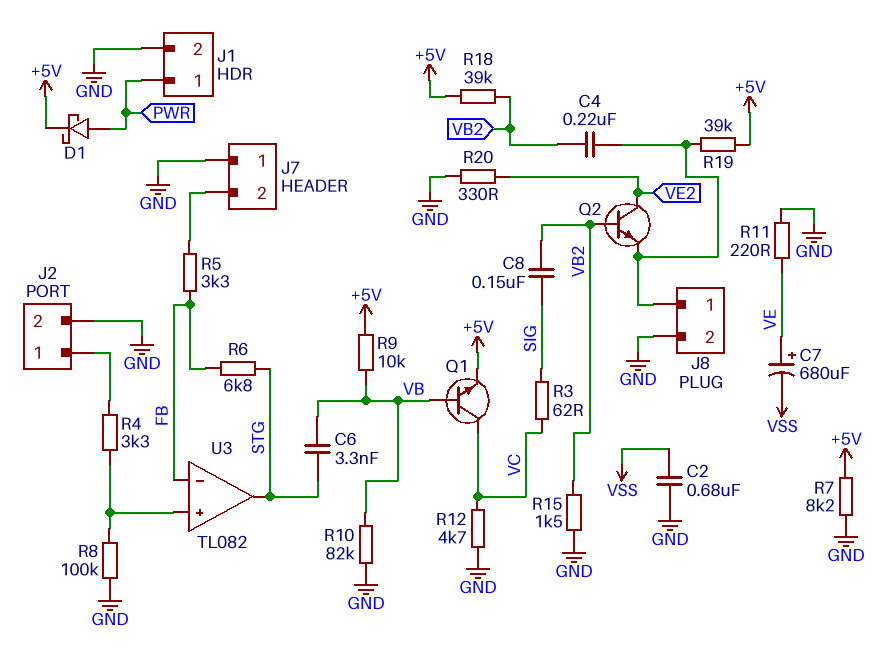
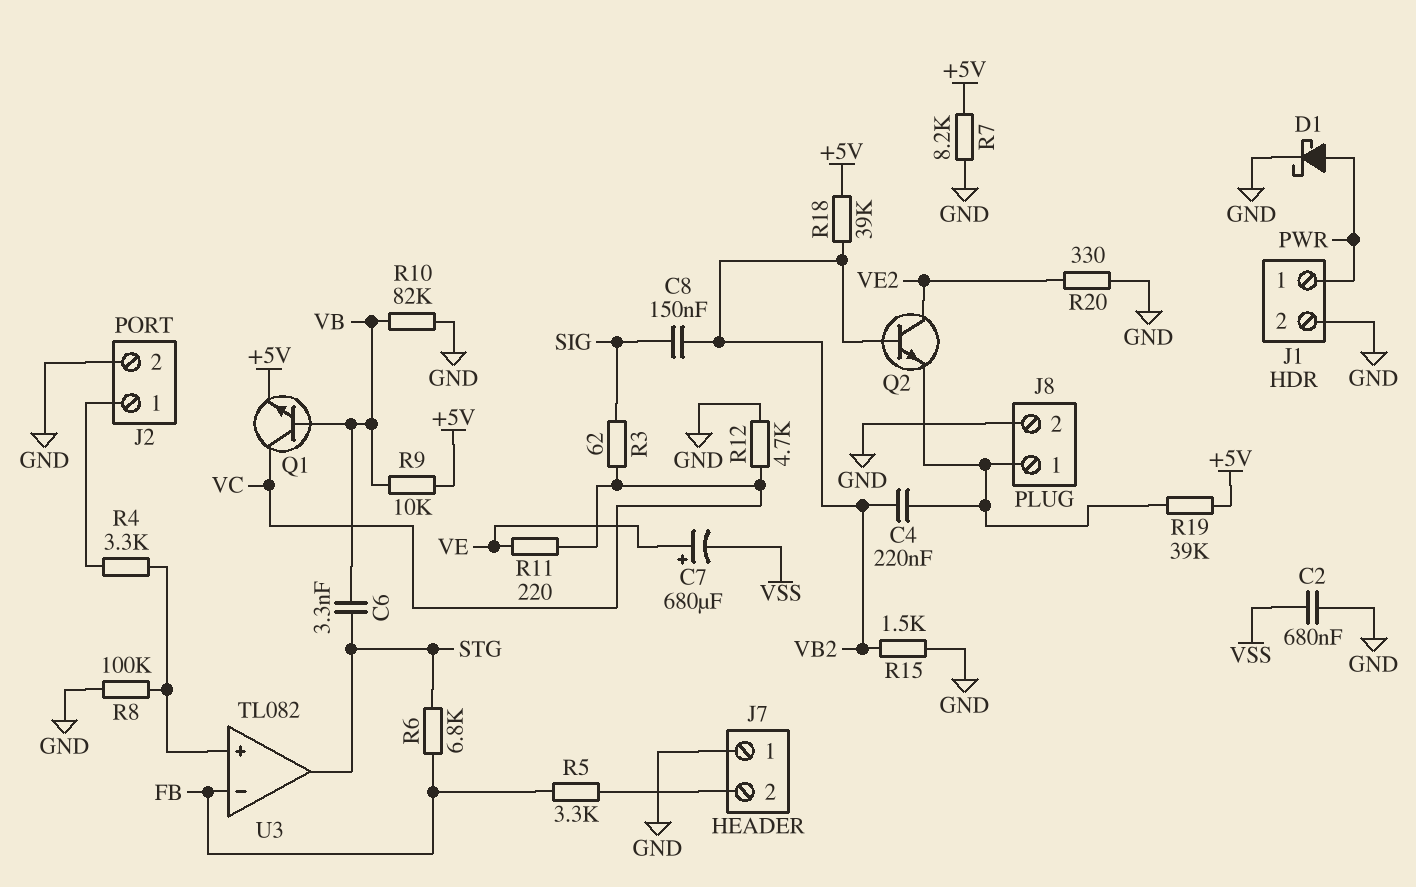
D1: schottky (A PWR, K +5V) -> schottky (A PWR, K GND)
R11: 220 (GND, VE) -> 220 (VC, VE)

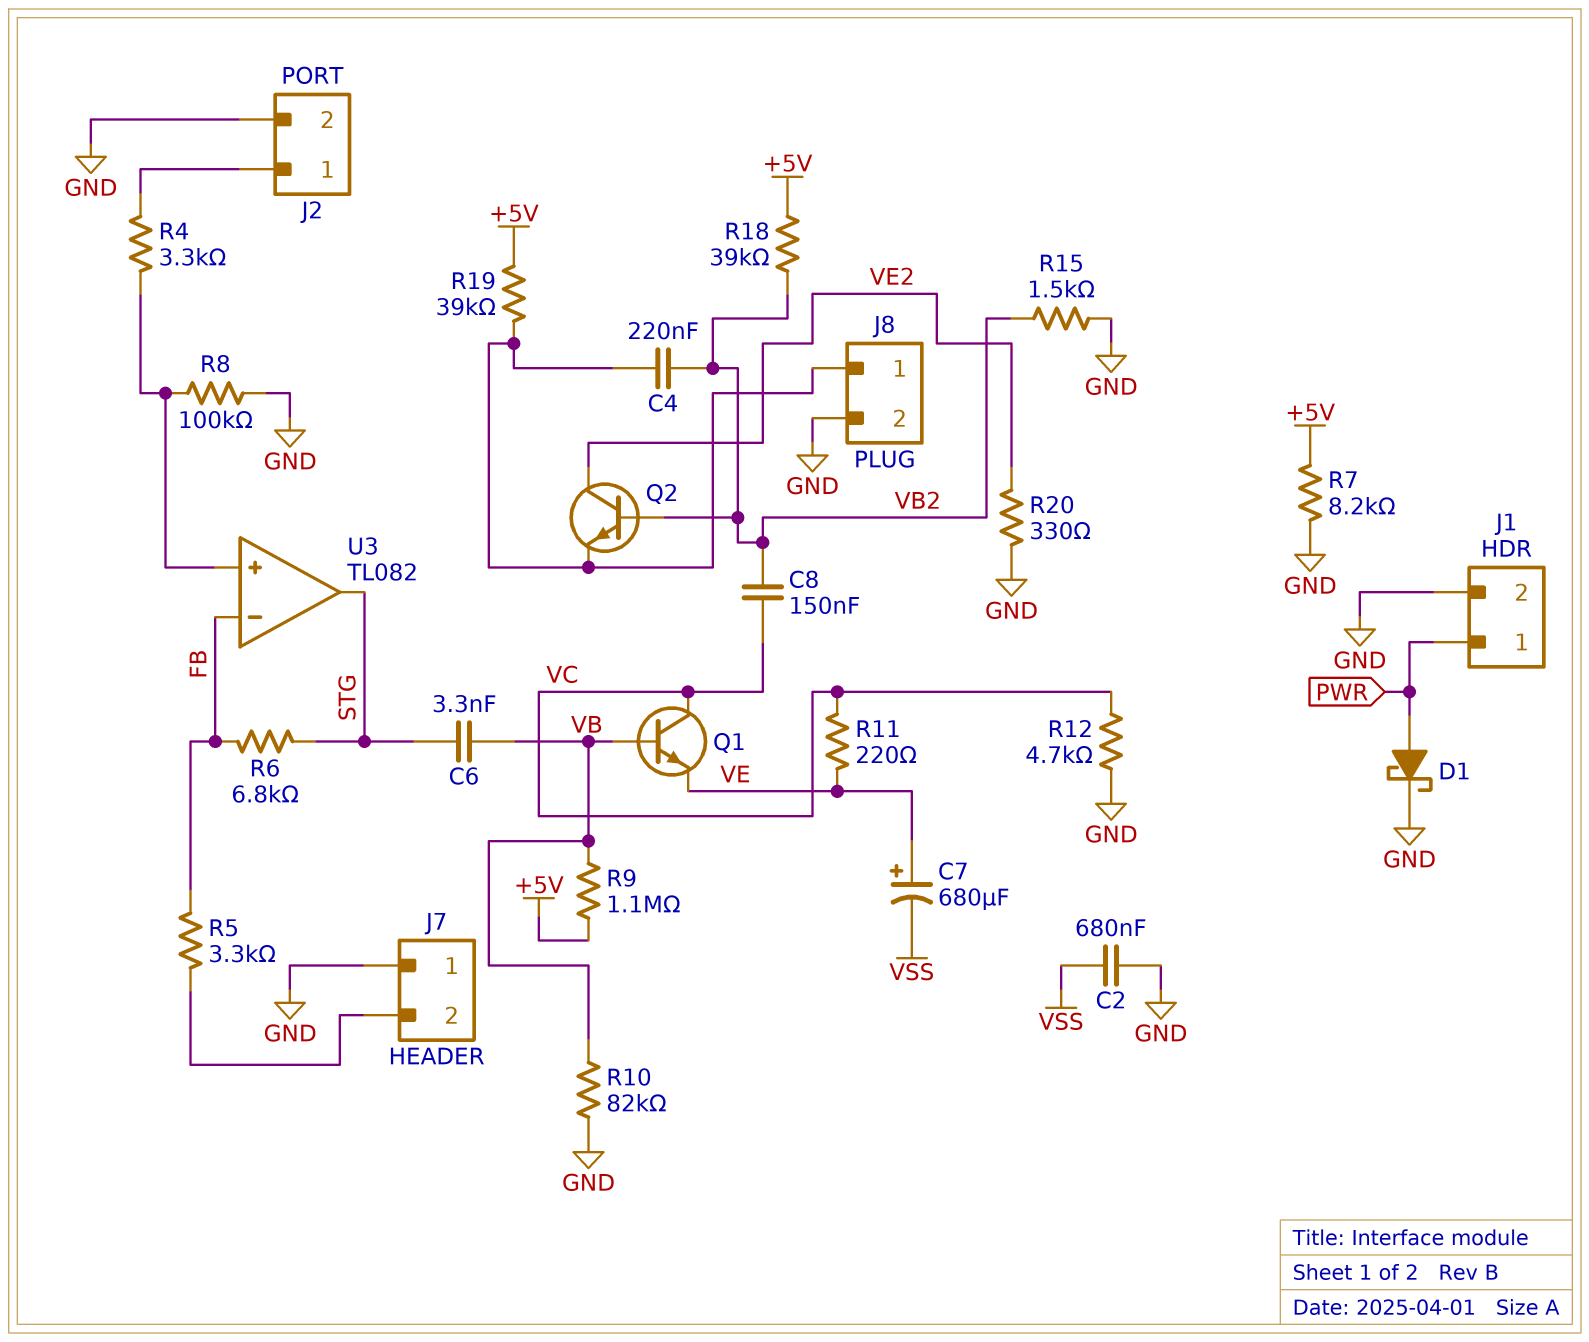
C8: 150nF (SIG, VB2) -> 150nF (VB2, VC)
Q1: NPN (B VB, C VC, E +5V) -> NPN (B VB, C VC, E VE)
R3: 62 (SIG, VC) -> none
R9: 10k (+5V, VB) -> 1.1M (+5V, VB)

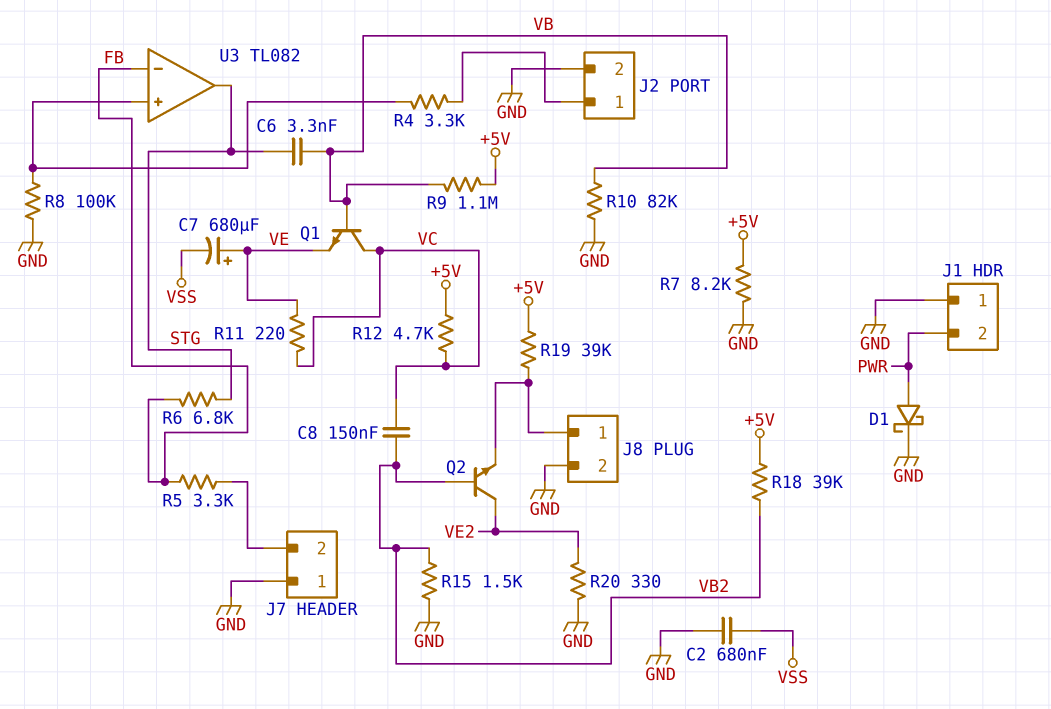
C4: 220nF (J8/1, VB2) -> none
J1 pin 1: PWR -> GND
J1 pin 2: GND -> PWR
R12: 4.7k (GND, VC) -> 4.7k (+5V, VC)

